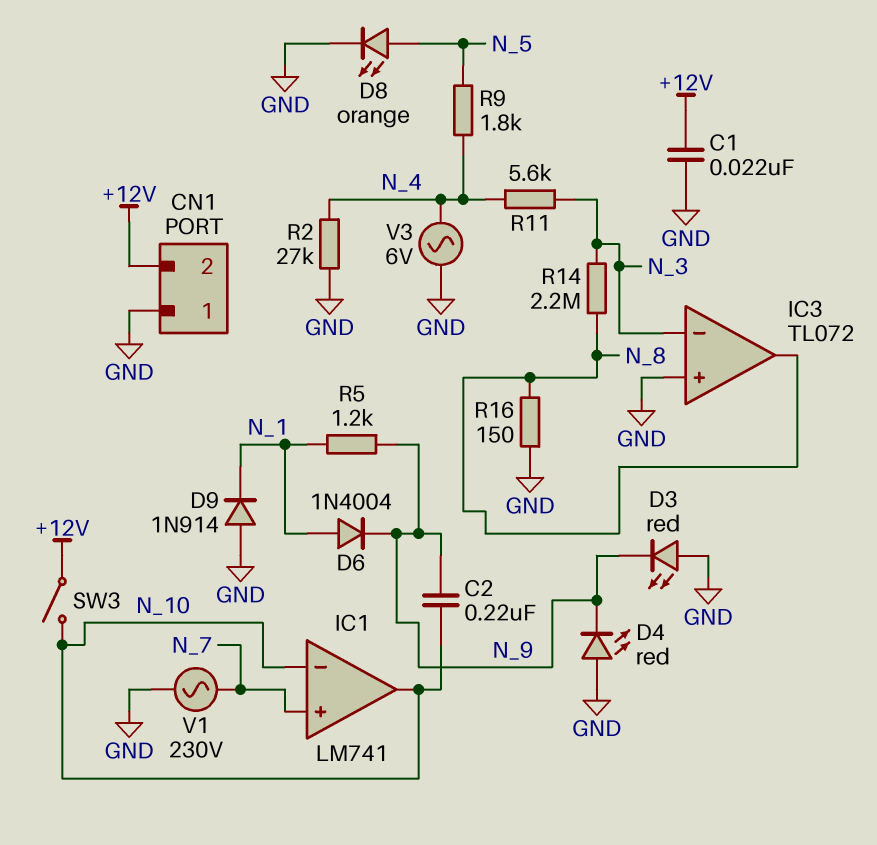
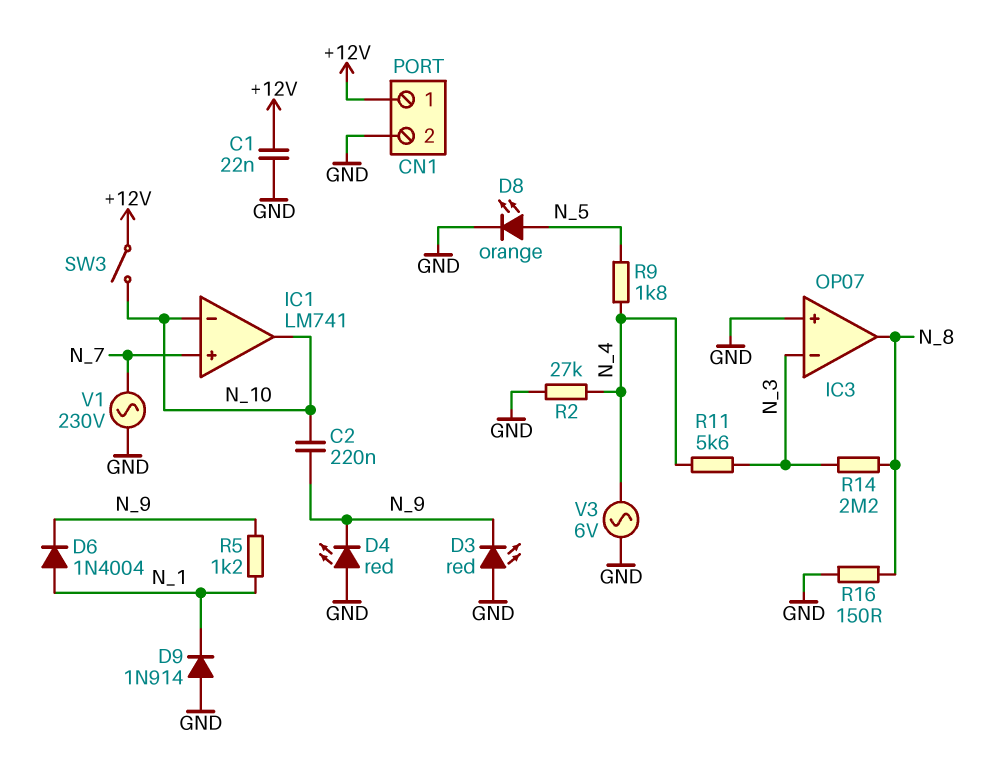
CN1 pin 1: GND -> +12V
CN1 pin 2: +12V -> GND
IC3: TL072 -> OP07

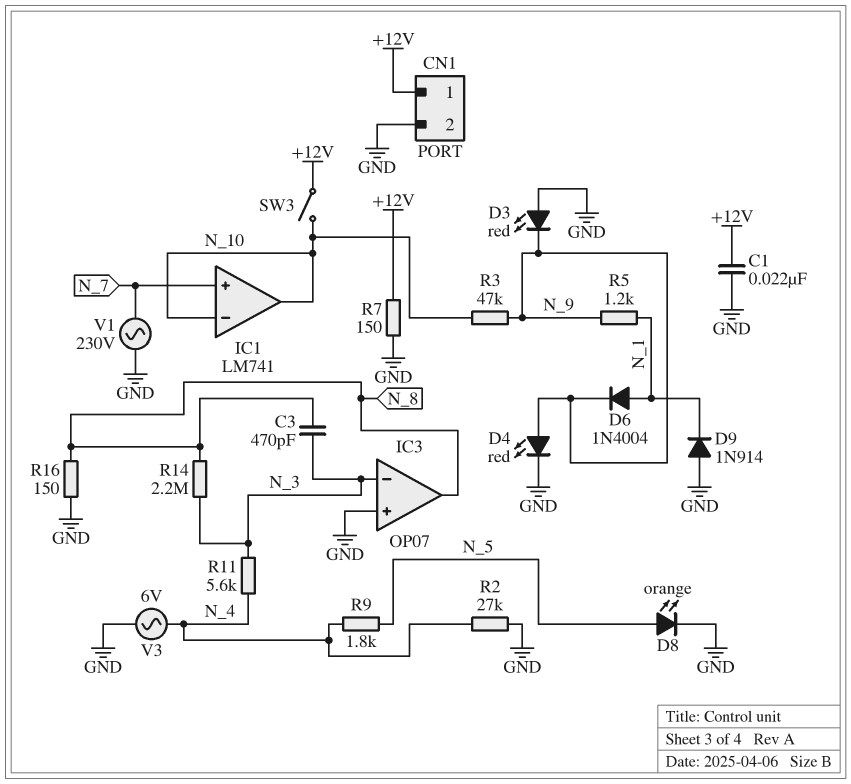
C2: 220nF (N_9, N_10) -> none
C3: none -> 470pF (N_3, N_8)
D4: LED red (A GND, K N_9) -> LED red (A N_9, K GND)
R3: none -> 47k (N_9, N_10)
R7: none -> 150 (+12V, GND)

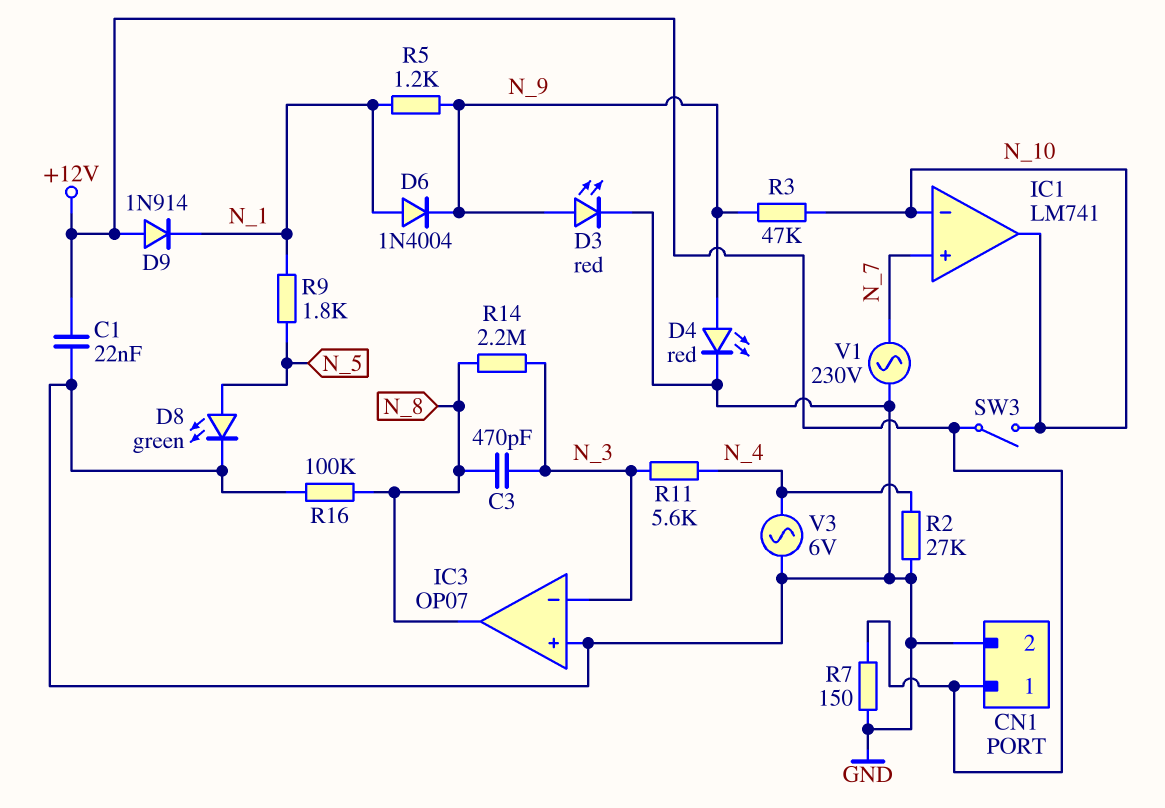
D3: LED red (A GND, K N_9) -> LED red (A N_9, K GND)
D8: LED orange (A N_5, K GND) -> LED green (A N_5, K GND)
D9: diode 1N914 (A GND, K N_1) -> diode 1N914 (A +12V, K N_1)
R9: 1.8k (N_4, N_5) -> 1.8k (N_1, N_5)
R16: 150 (GND, N_8) -> 100k (GND, N_8)

